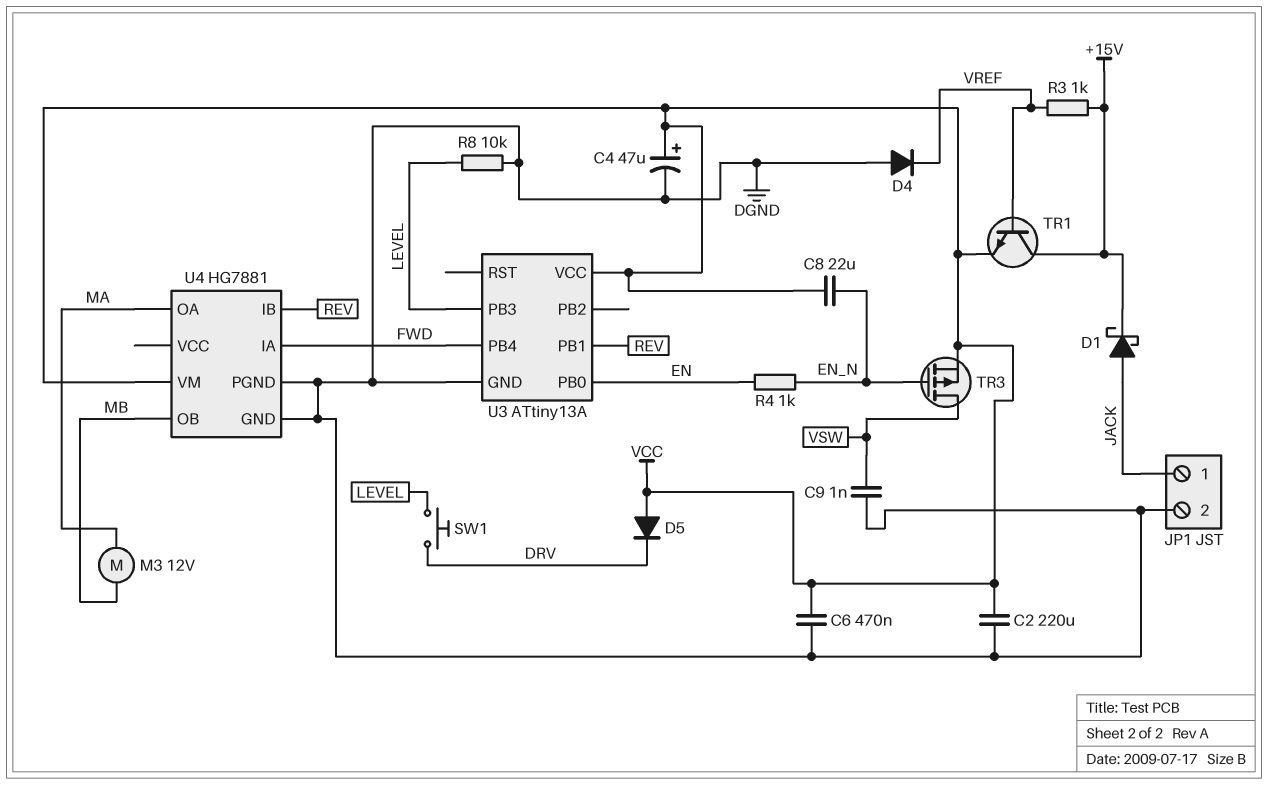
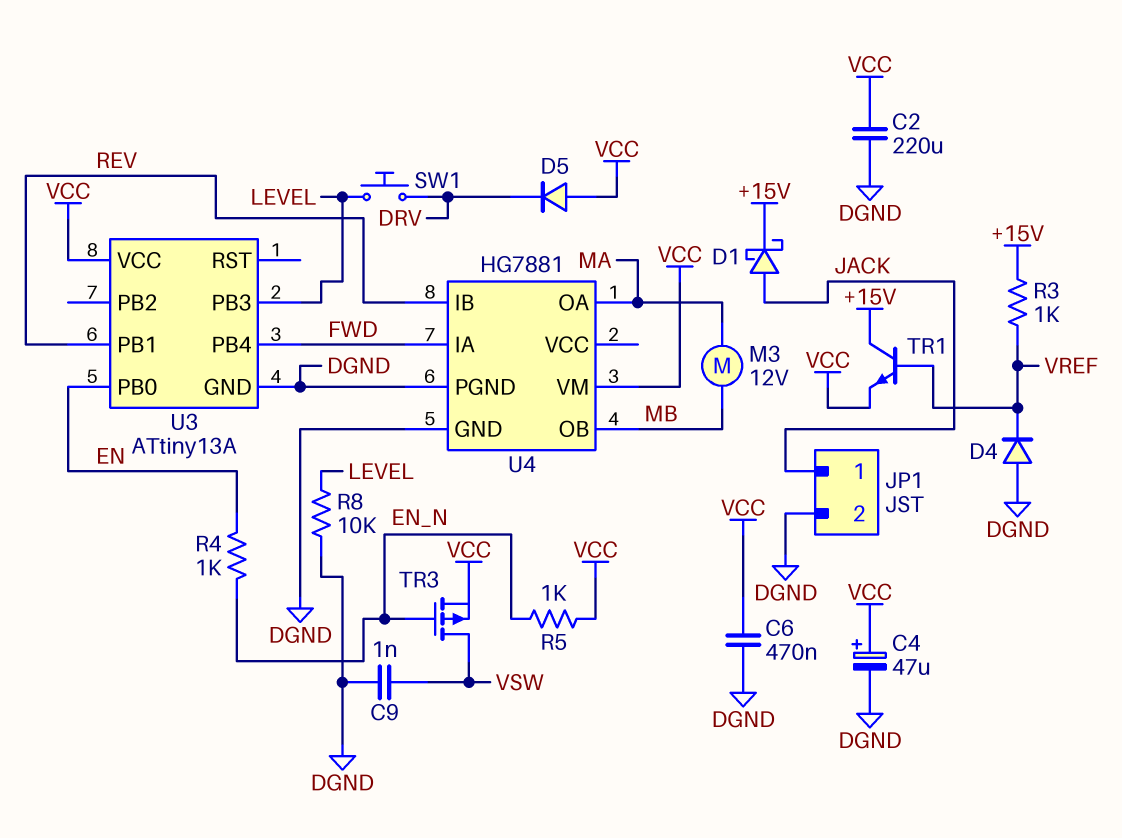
C8: 22uF (EN_N, VCC) -> none
R5: none -> 1k (EN_N, VCC)

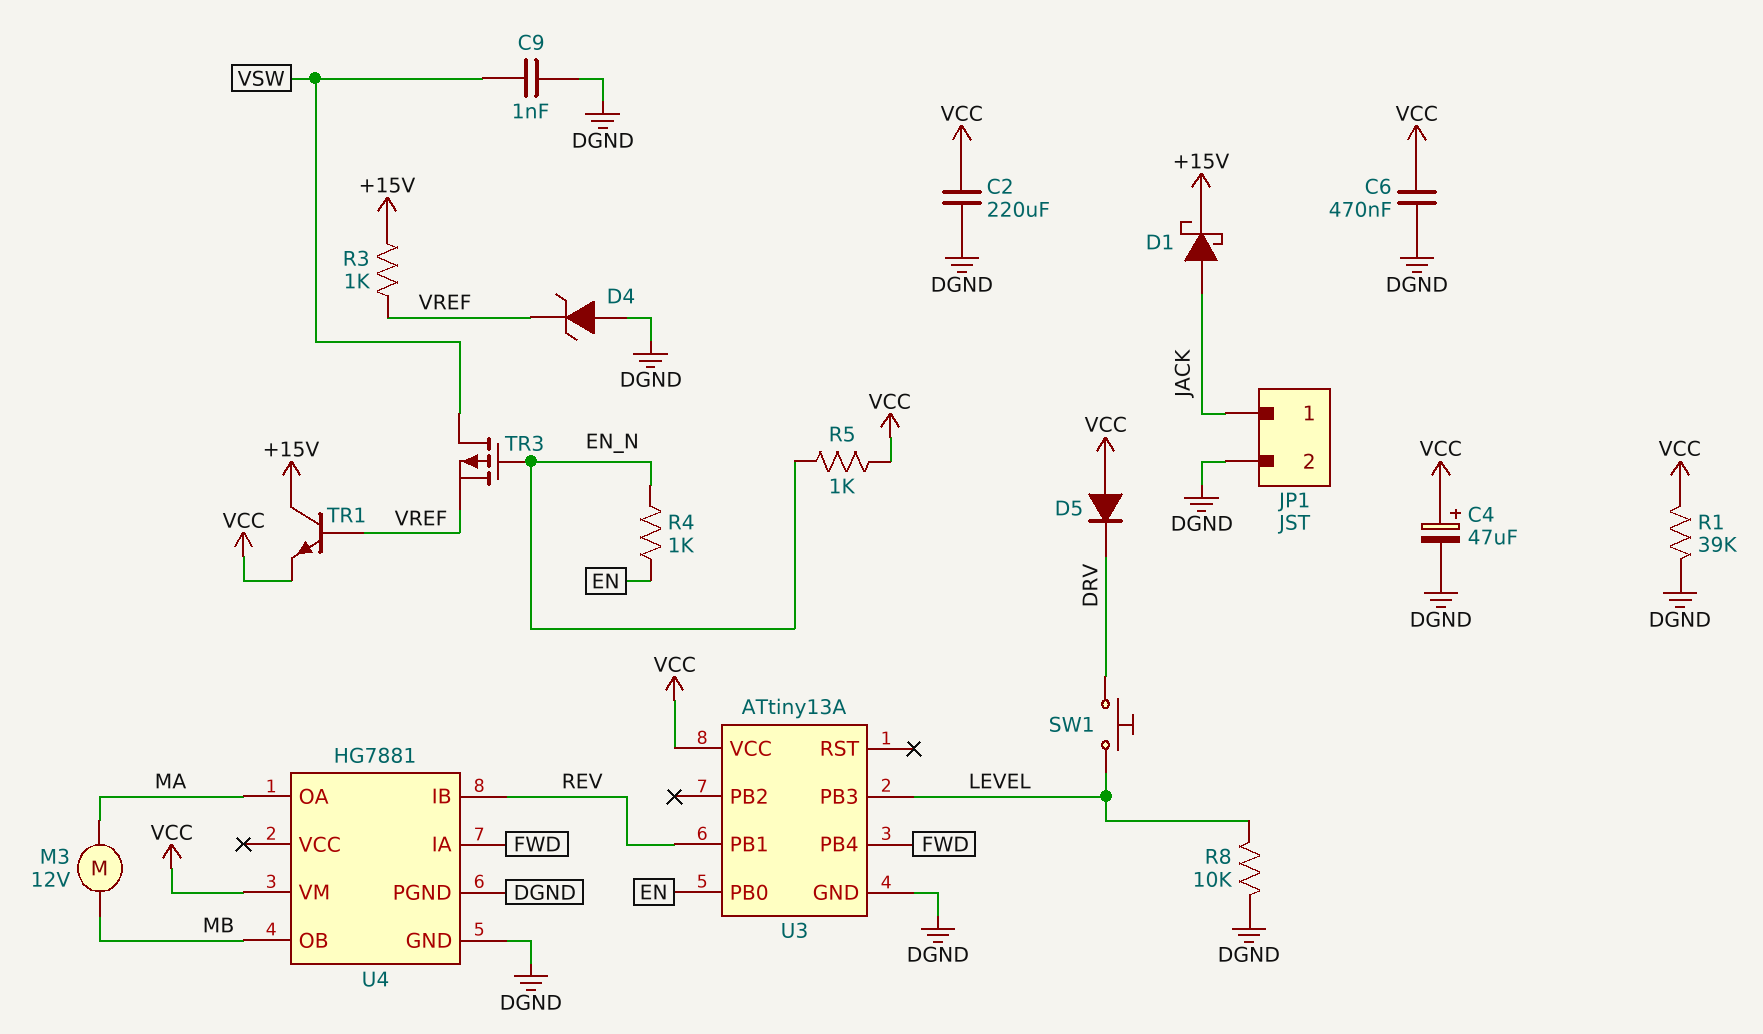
D4: diode (A DGND, K VREF) -> zener (A DGND, K VREF)
R1: none -> 39k (DGND, VCC)
TR3: PMOS (G EN_N, D VSW, S VCC) -> PMOS (G EN_N, D VSW, S VREF)

